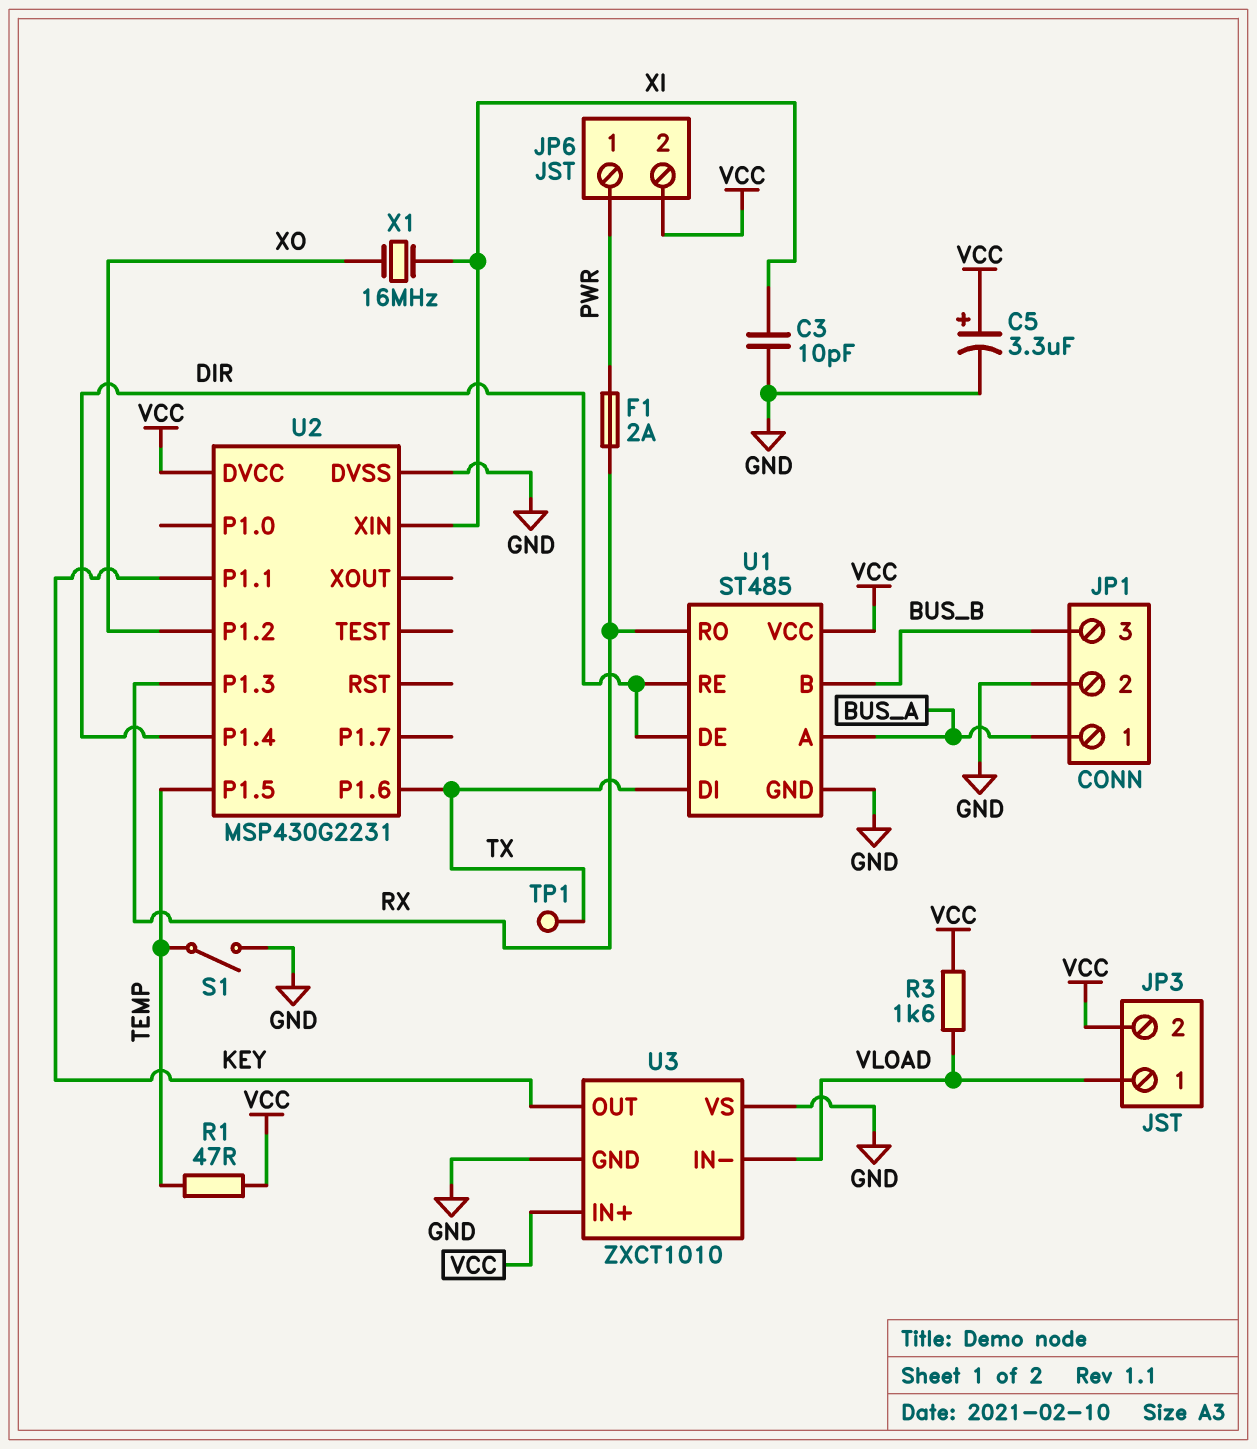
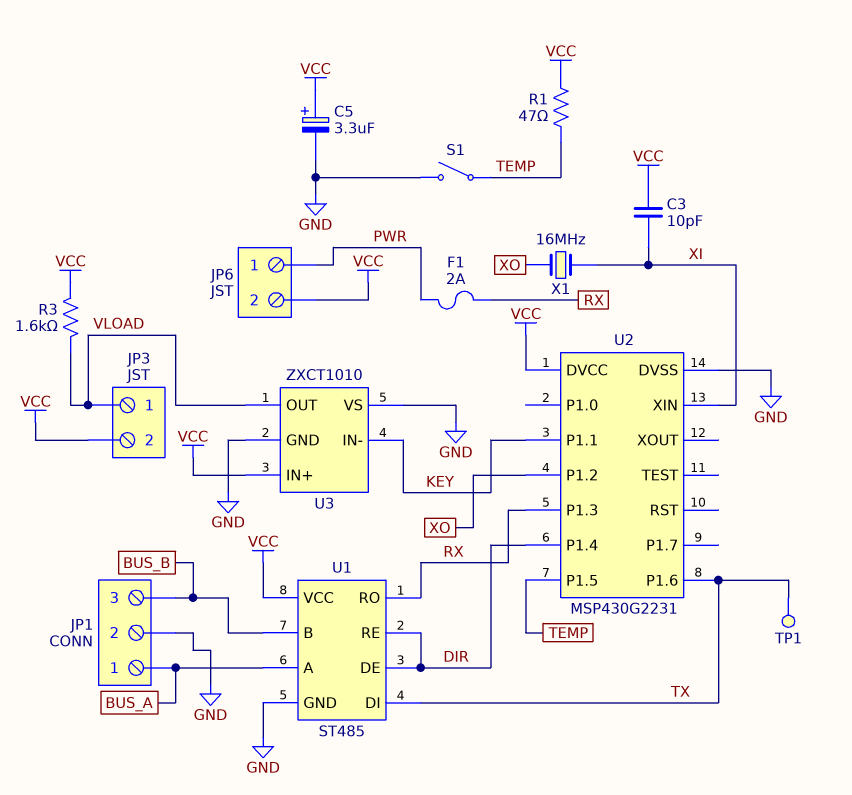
C3: 10pF (GND, XI) -> 10pF (VCC, XI)
U3 pin IN-: VLOAD -> KEY
U3 pin OUT: KEY -> VLOAD

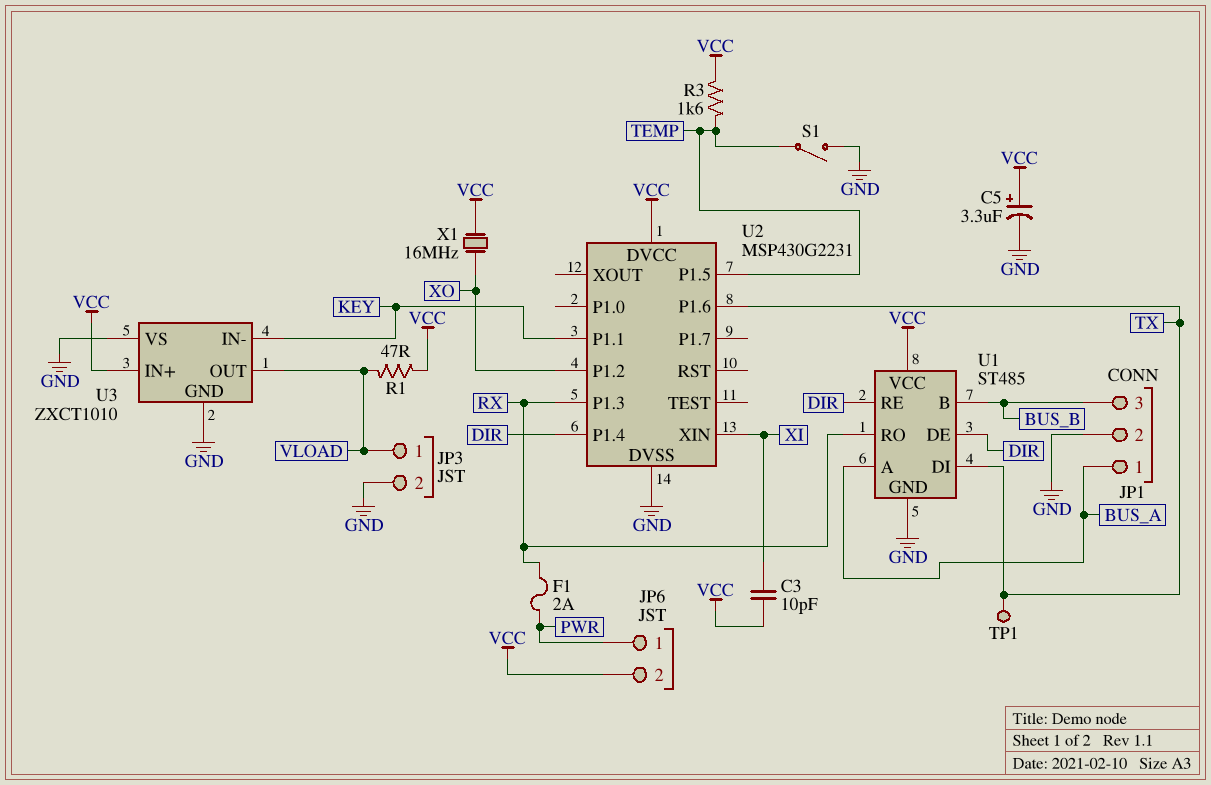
JP3 pin 2: VCC -> GND
R1: 47 (TEMP, VCC) -> 47 (VCC, VLOAD)
R3: 1.6k (VCC, VLOAD) -> 1.6k (TEMP, VCC)
X1: 16MHz (XI, XO) -> 16MHz (VCC, XO)

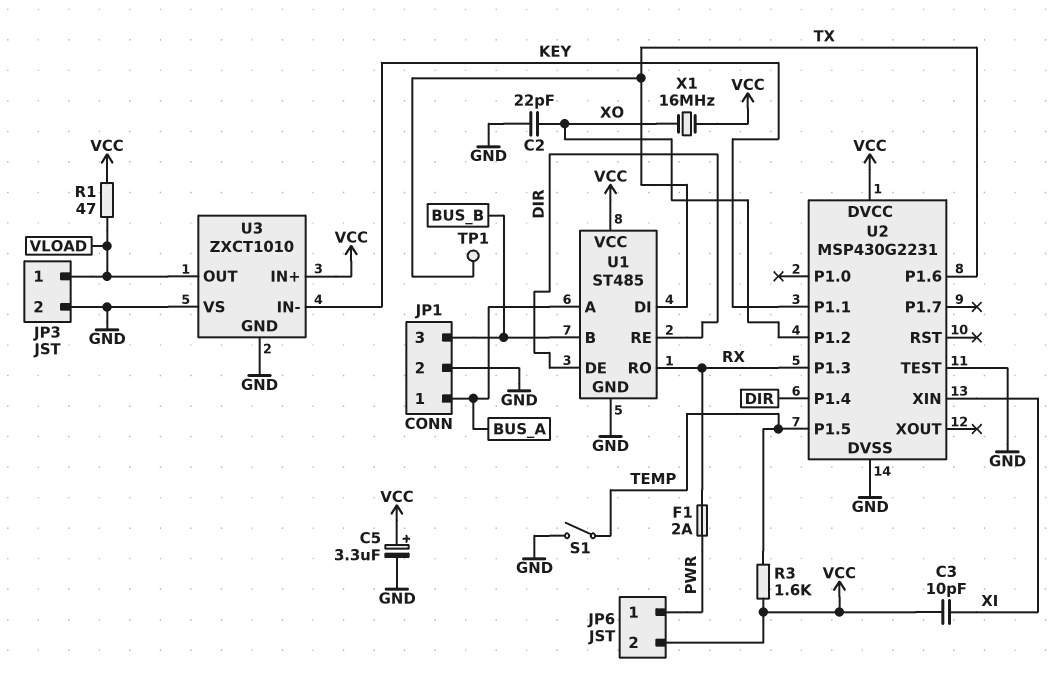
C2: none -> 22pF (GND, XO)
U2 pin TEST: none -> GND

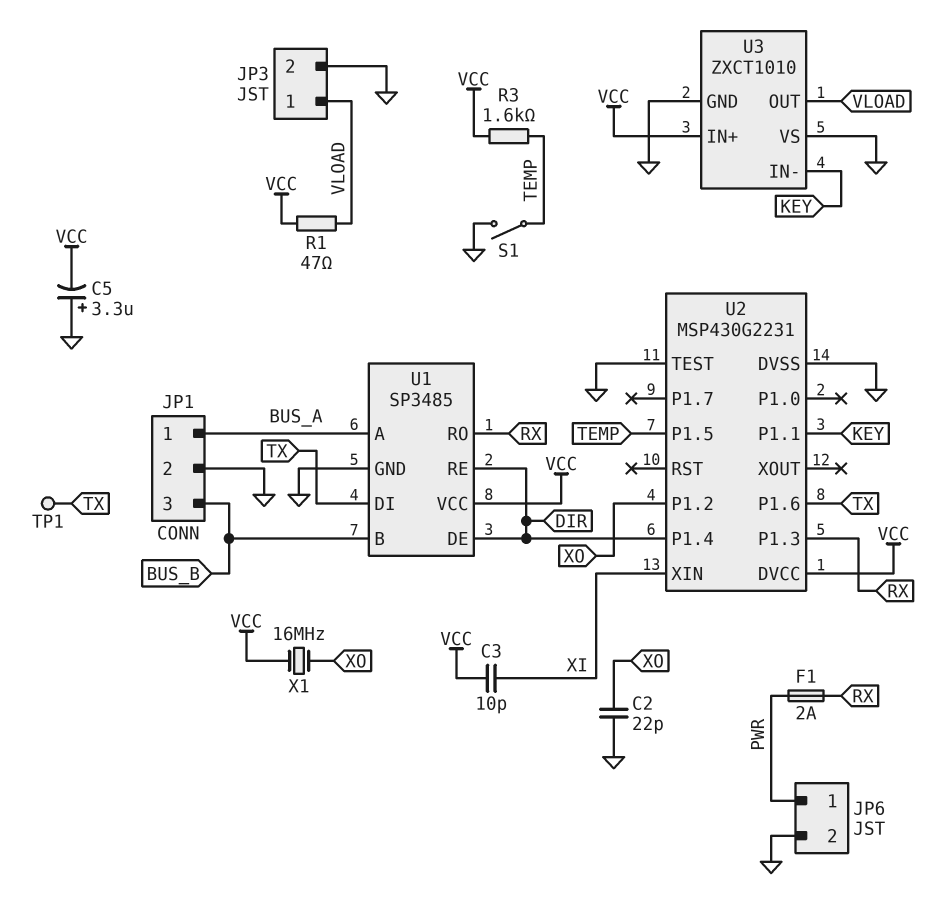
C5: 3.3uF (plus VCC, minus GND) -> 3.3uF (plus GND, minus VCC)
JP6 pin 2: VCC -> GND
U1: ST485 -> SP3485

